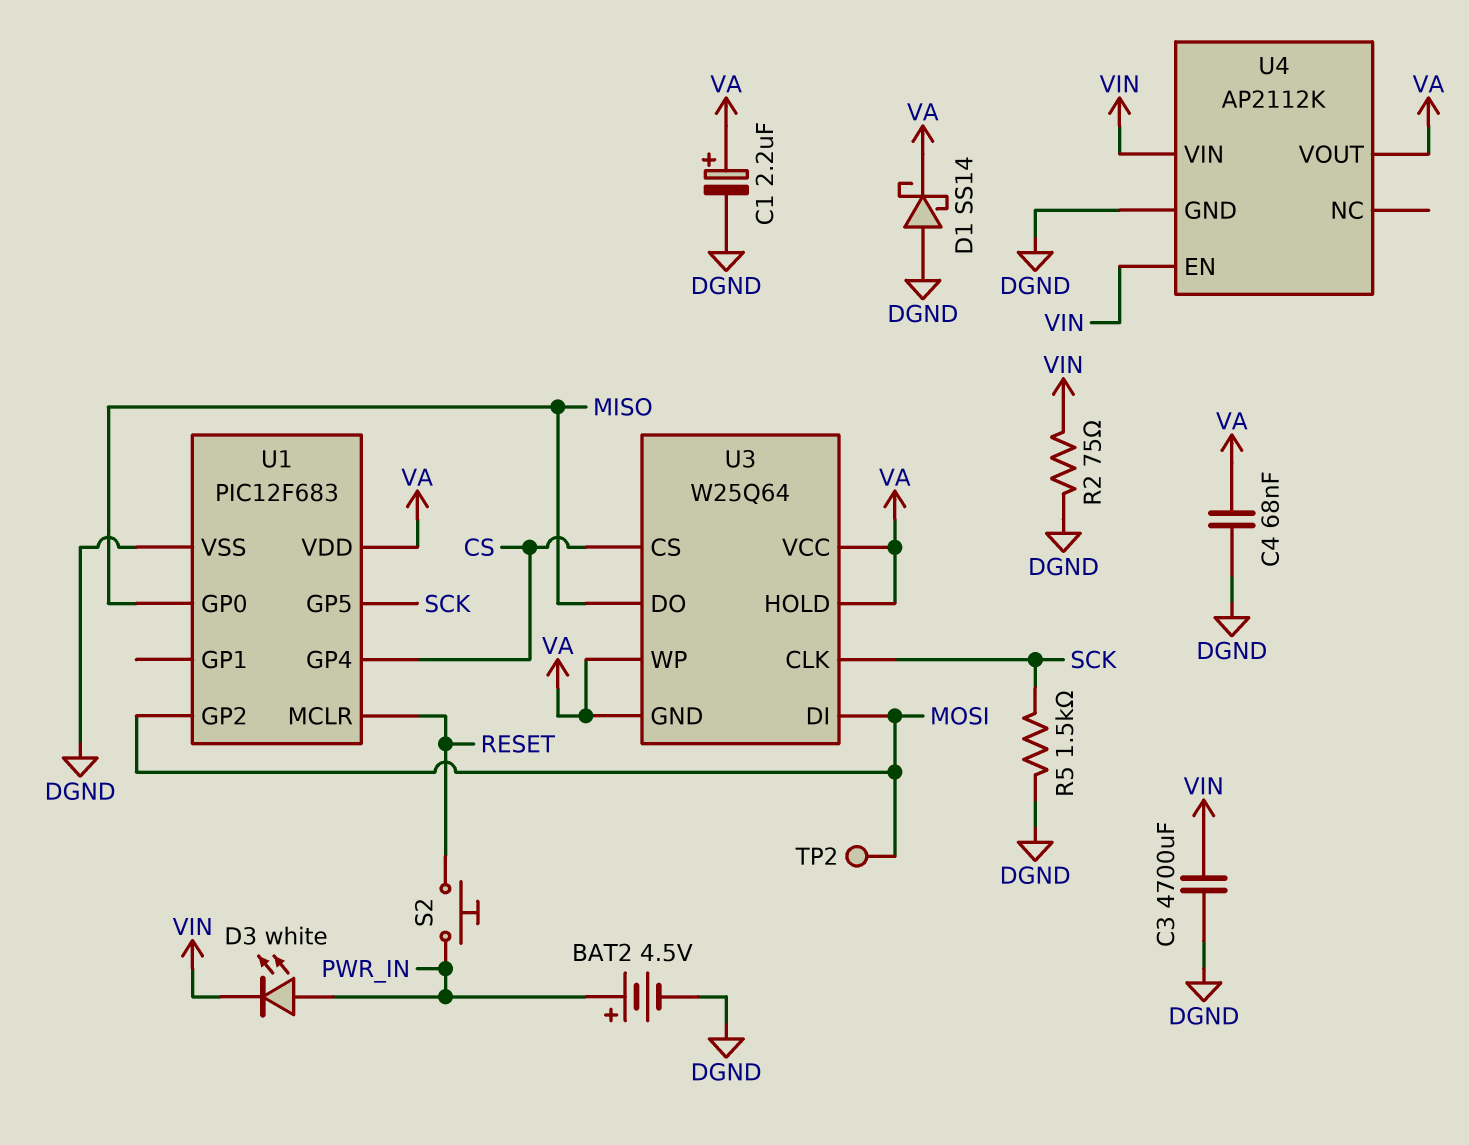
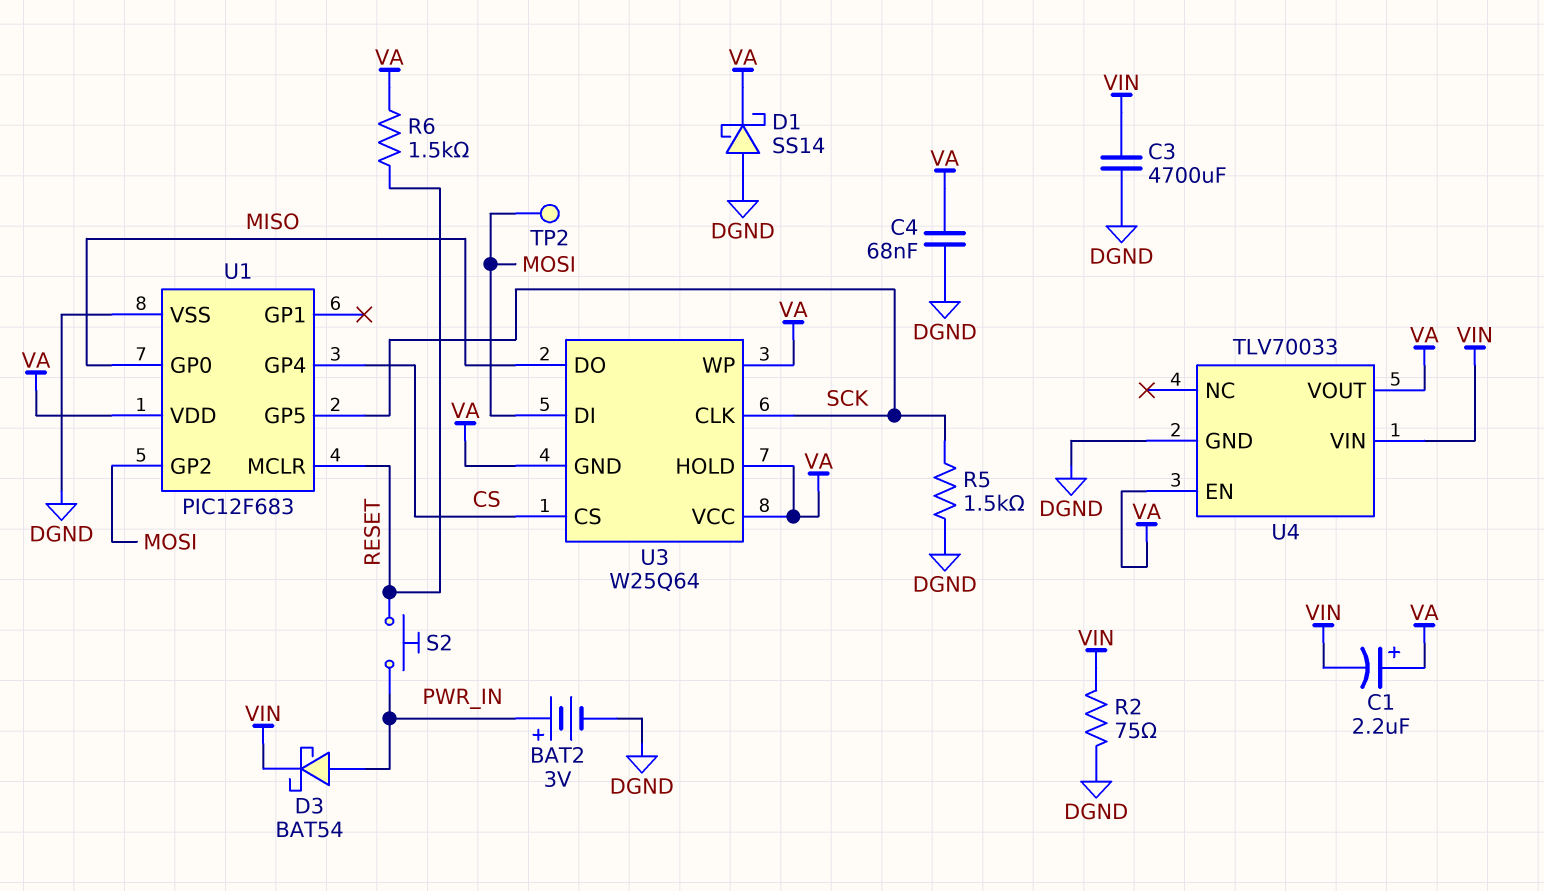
BAT2: 4.5V (plus PWR_IN, minus DGND) -> 3V (plus PWR_IN, minus DGND)
C1: 2.2uF (plus VA, minus DGND) -> 2.2uF (plus VA, minus VIN)
D3: LED white (A PWR_IN, K VIN) -> schottky BAT54 (A PWR_IN, K VIN)
R6: none -> 1.5k (RESET, VA)
U4: AP2112K -> TLV70033
U4 pin EN: VIN -> VA

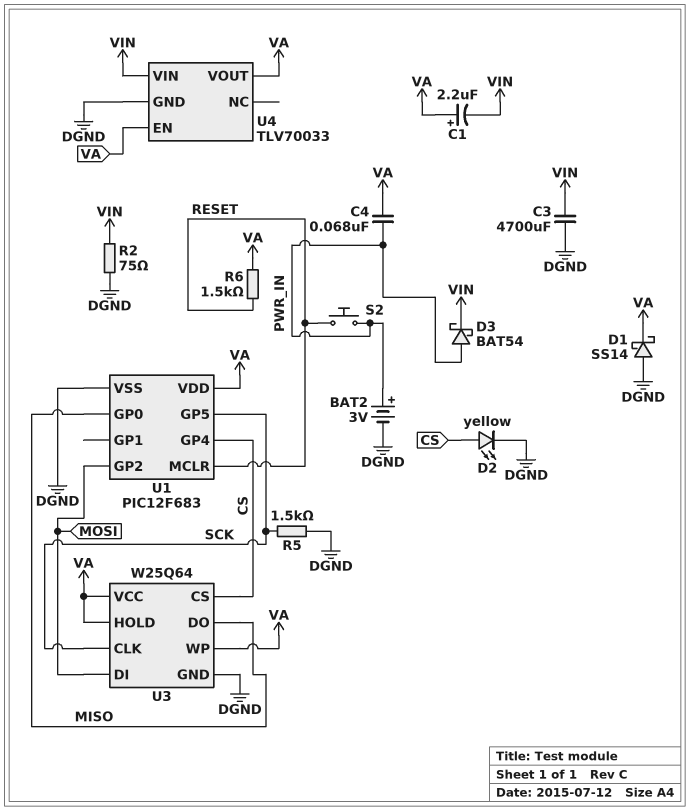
C4: 68nF (DGND, VA) -> 68nF (PWR_IN, VA)
D2: none -> LED yellow (A CS, K DGND)
TP2: test point (MOSI) -> none
U3 pin GND: VA -> DGND

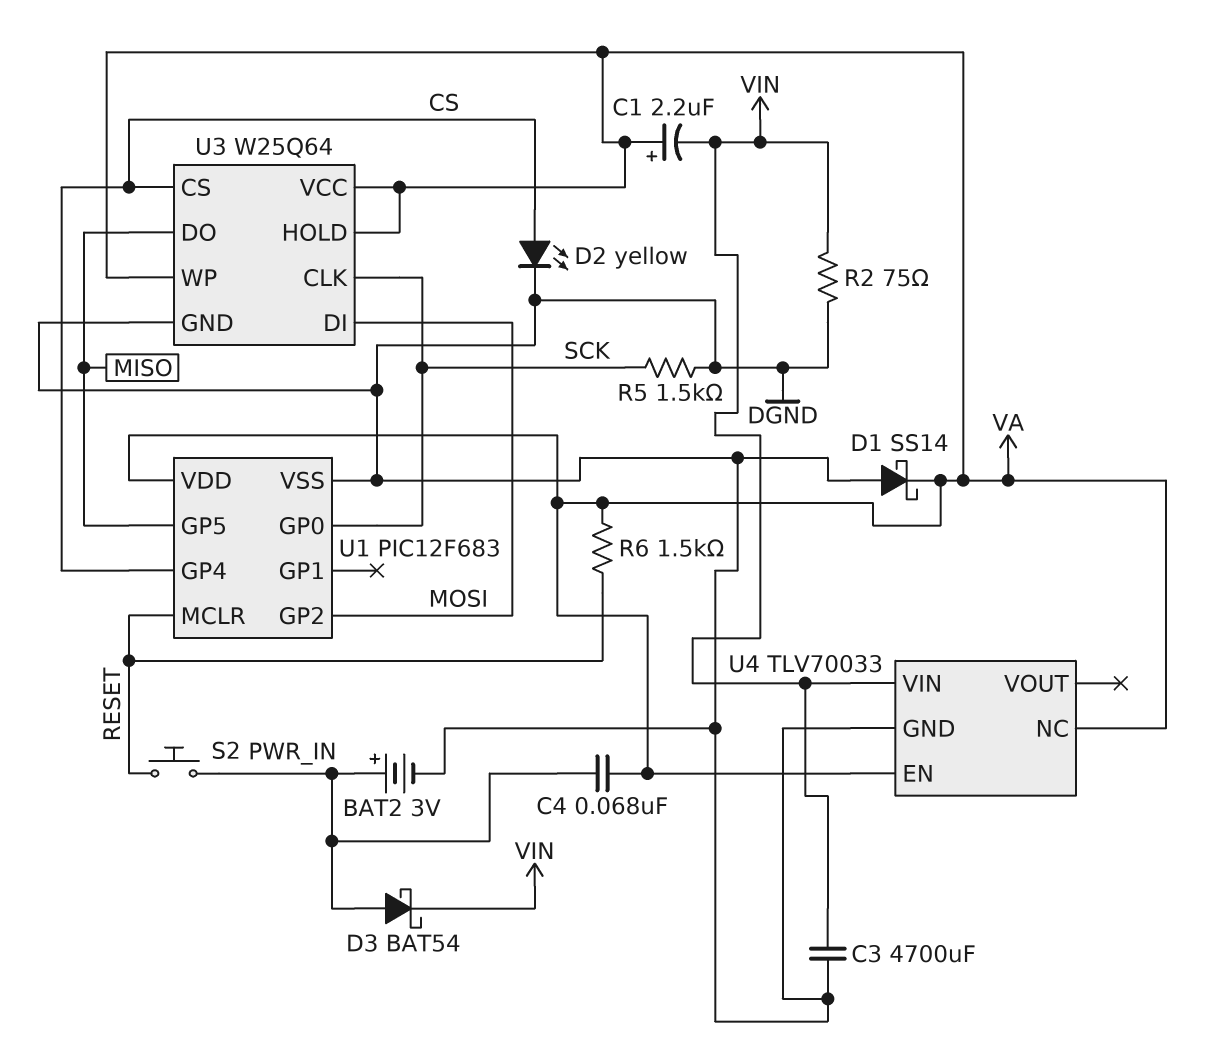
U1 pin GP0: MISO -> SCK
U1 pin GP5: SCK -> MISO
U4 pin NC: none -> VA
U4 pin VOUT: VA -> none

